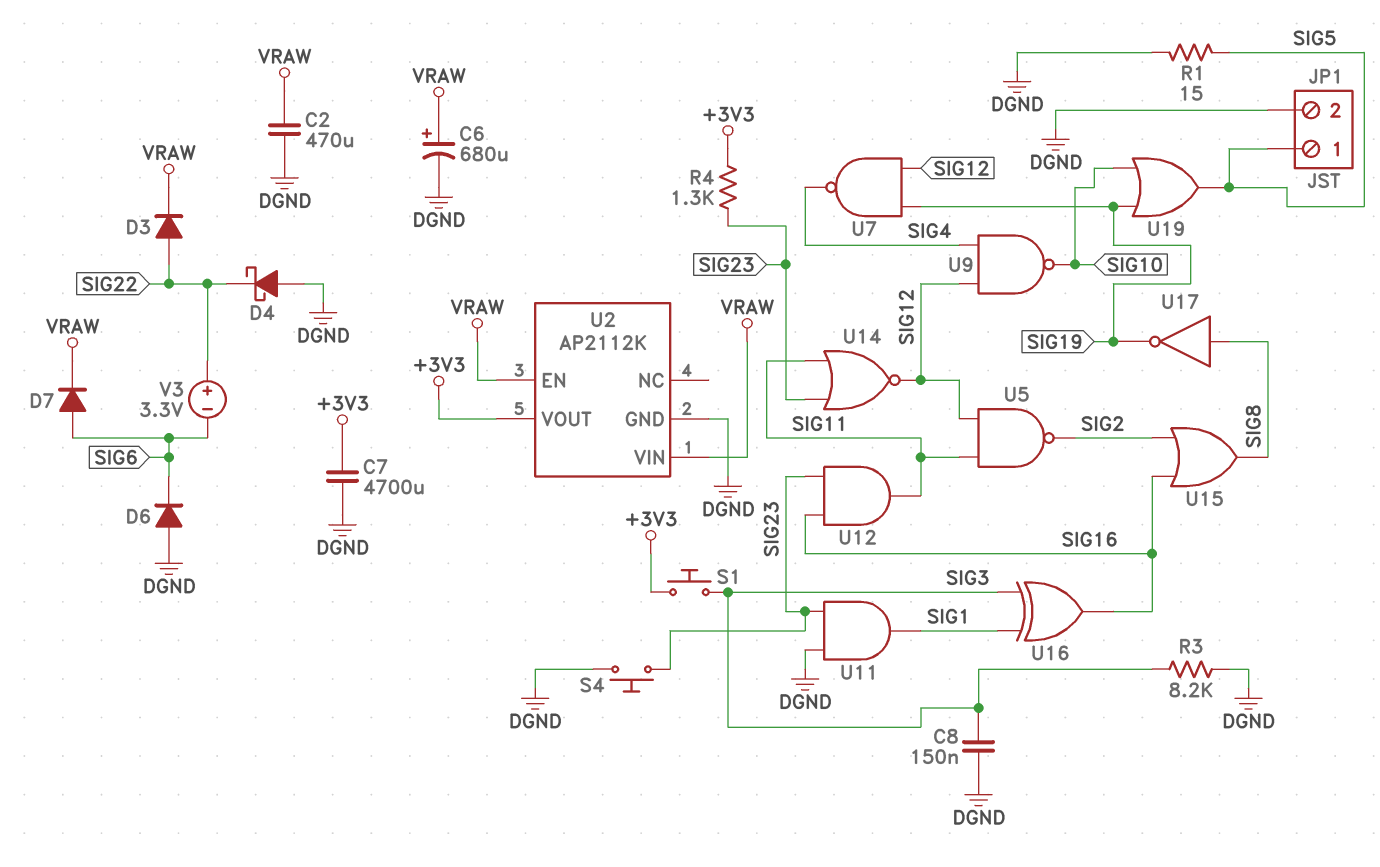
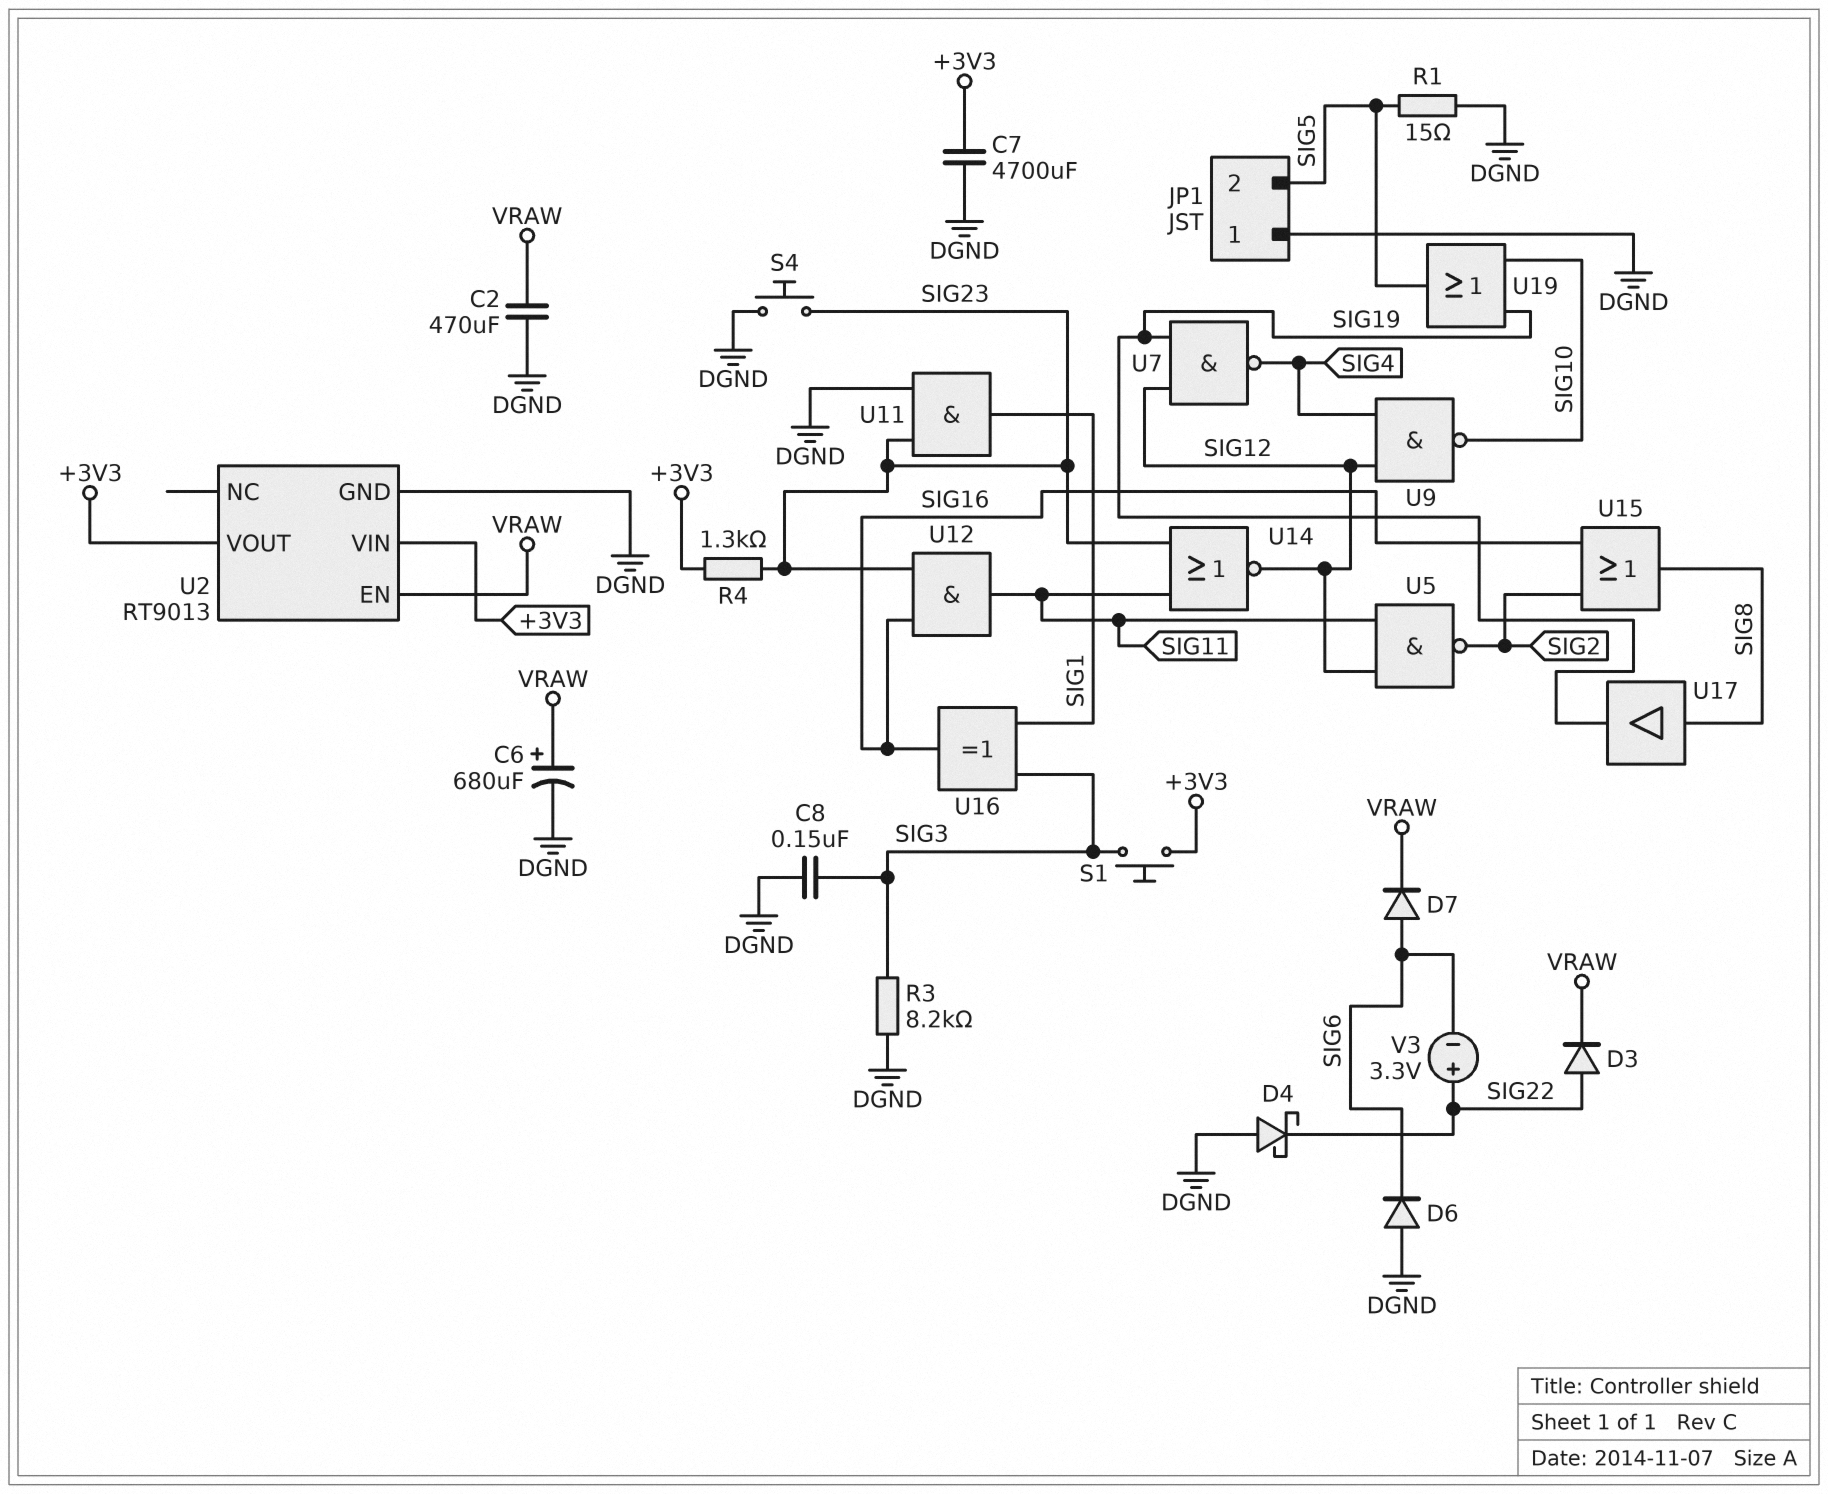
JP1 pin 1: SIG5 -> DGND
JP1 pin 2: DGND -> SIG5
U2: AP2112K -> RT9013
U2 pin VIN: VRAW -> +3V3
U17: NOT (in SIG8, out SIG19) -> buffer (in SIG8, out SIG19)

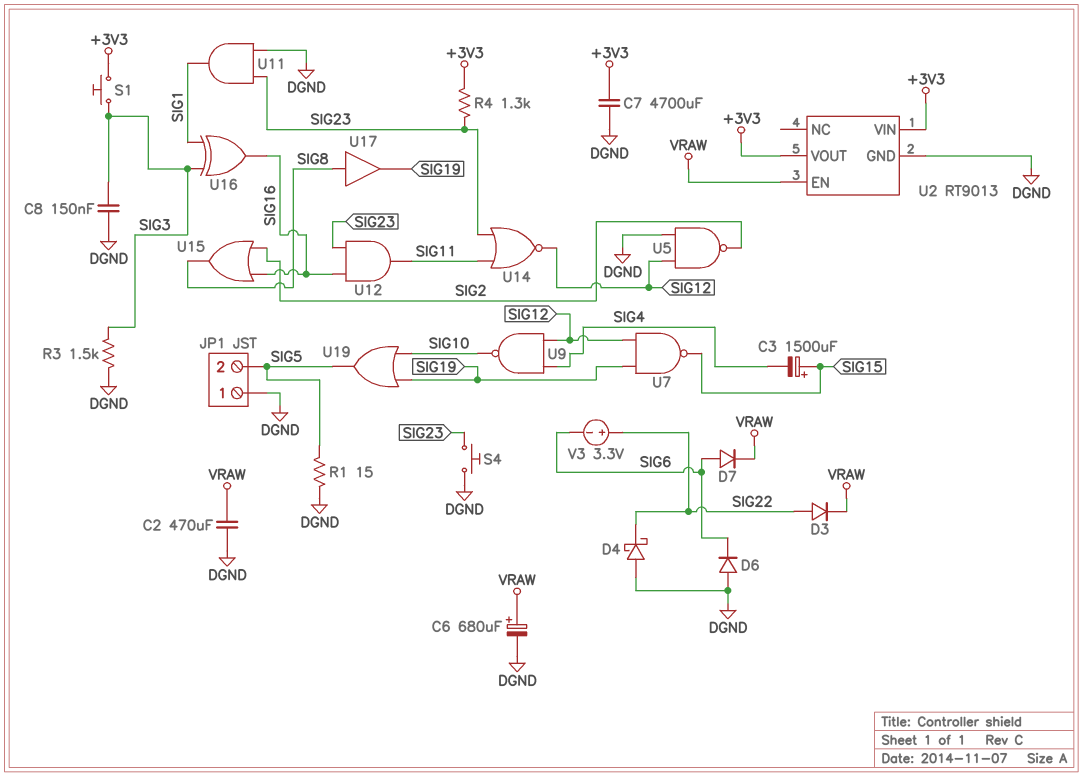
C3: none -> 1500uF (plus SIG15, minus SIG4)
R3: 8.2k (DGND, SIG3) -> 1.5k (DGND, SIG3)
U5: NAND (in SIG11, in SIG12, out SIG2) -> NAND (in DGND, in SIG12, out SIG2)
U7: NAND (in SIG12, in SIG19, out SIG4) -> NAND (in SIG12, in SIG19, out SIG15)

